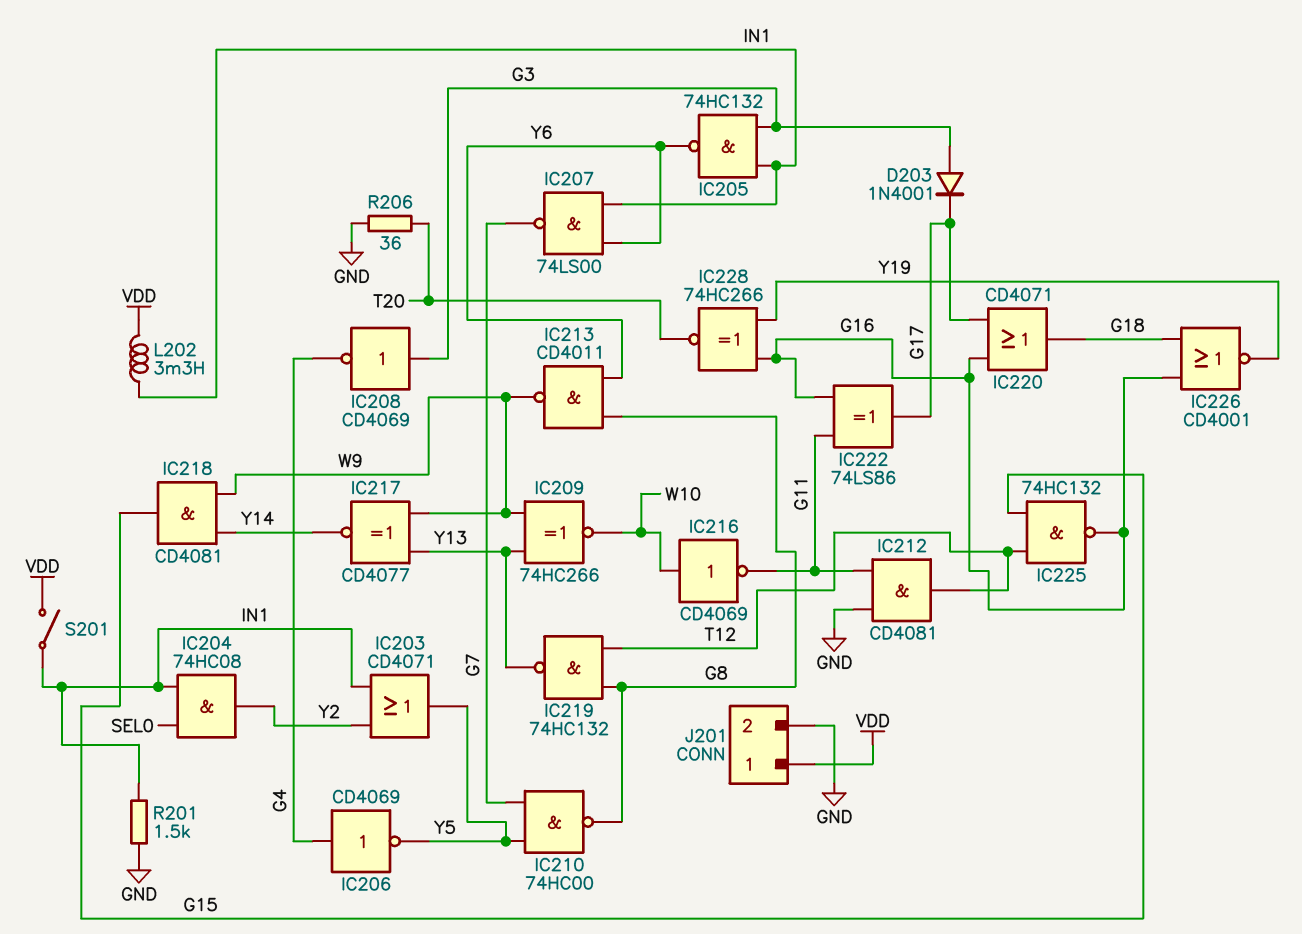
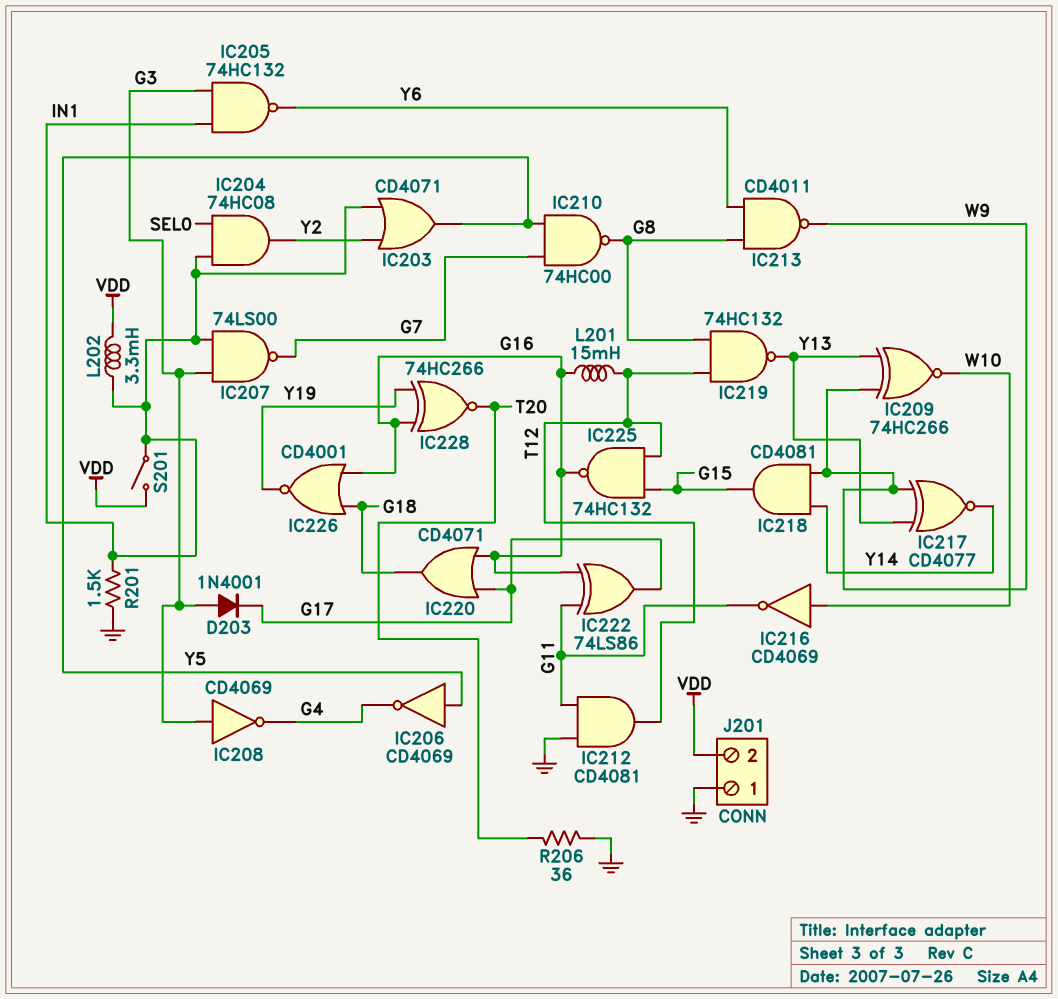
IC206: NOT CD4069 (in G4, out Y5) -> NOT CD4069 (in Y5, out G4)
IC207: NAND 74LS00 (in IN1, in Y6, out G7) -> NAND 74LS00 (in G3, in IN1, out G7)
J201 pin 1: VDD -> GND
J201 pin 2: GND -> VDD
L201: none -> 15mH (G16, T12)

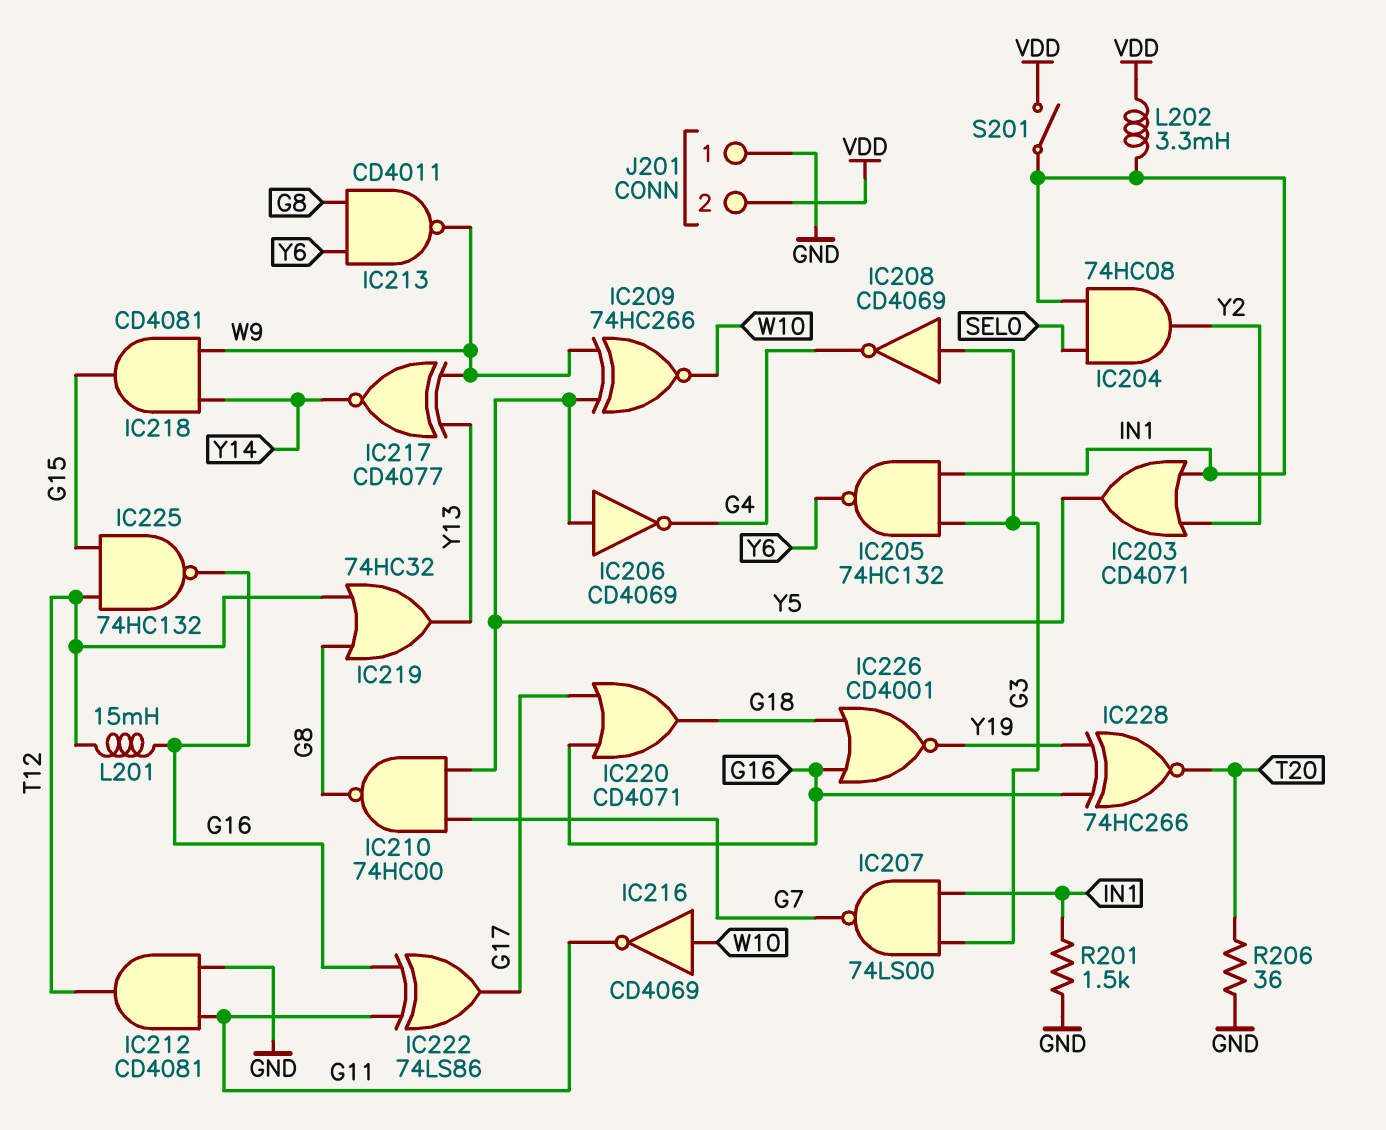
D203: diode 1N4001 (A G3, K G17) -> none
IC209: XNOR 74HC266 (in W9, in Y13, out W10) -> XNOR 74HC266 (in W9, in Y5, out W10)
IC219: NAND 74HC132 (in G8, in T12, out Y13) -> OR 74HC32 (in G8, in T12, out Y13)

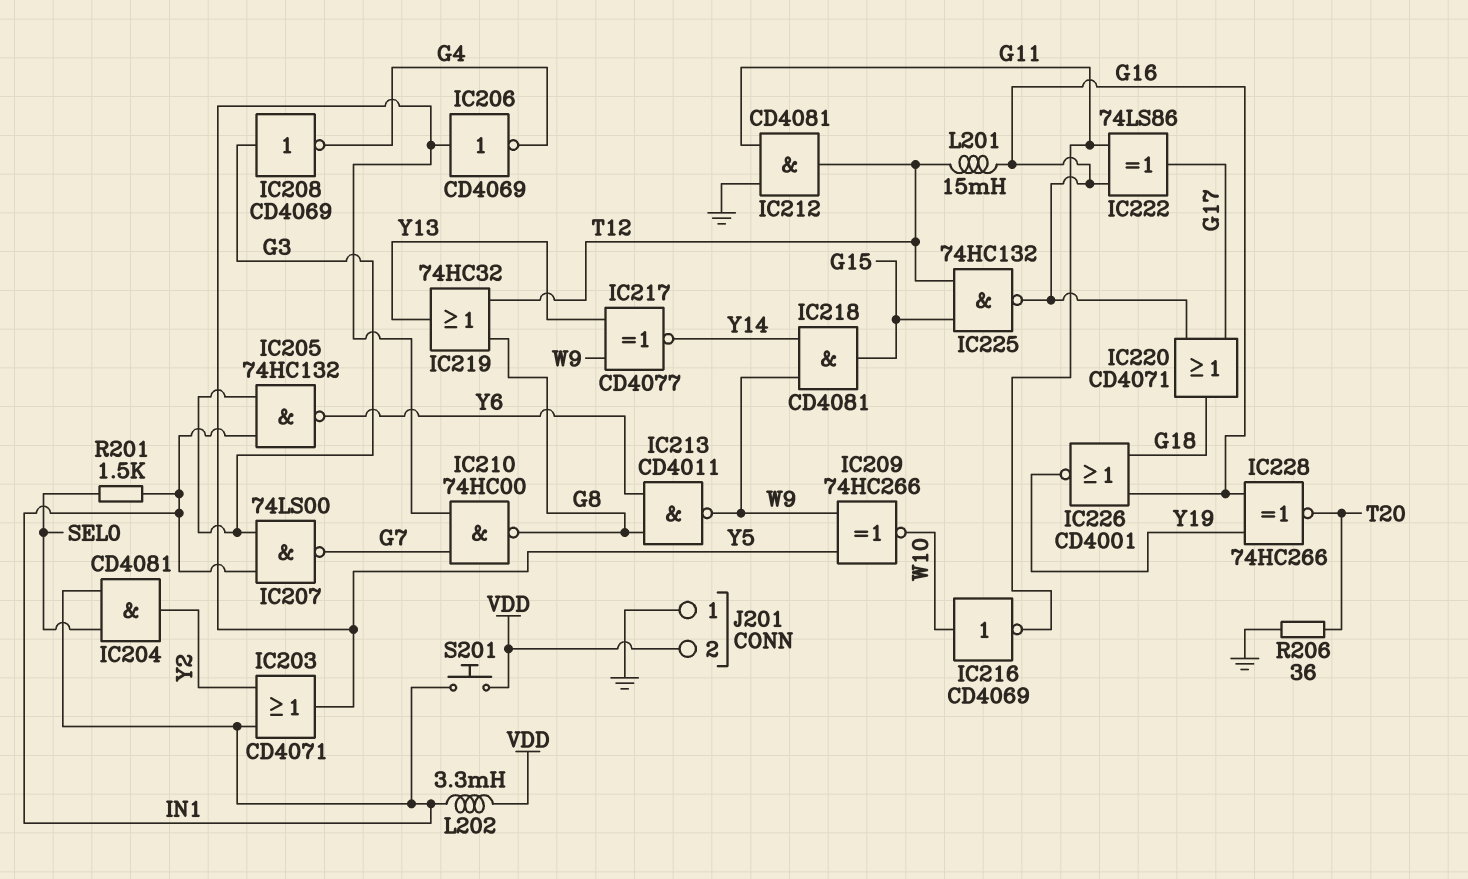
IC204: AND 74HC08 (in IN1, in SEL0, out Y2) -> AND CD4081 (in IN1, in SEL0, out Y2)
R201: 1.5k (GND, IN1) -> 1.5k (IN1, SEL0)
S201: switch (IN1, VDD) -> button (IN1, VDD)

